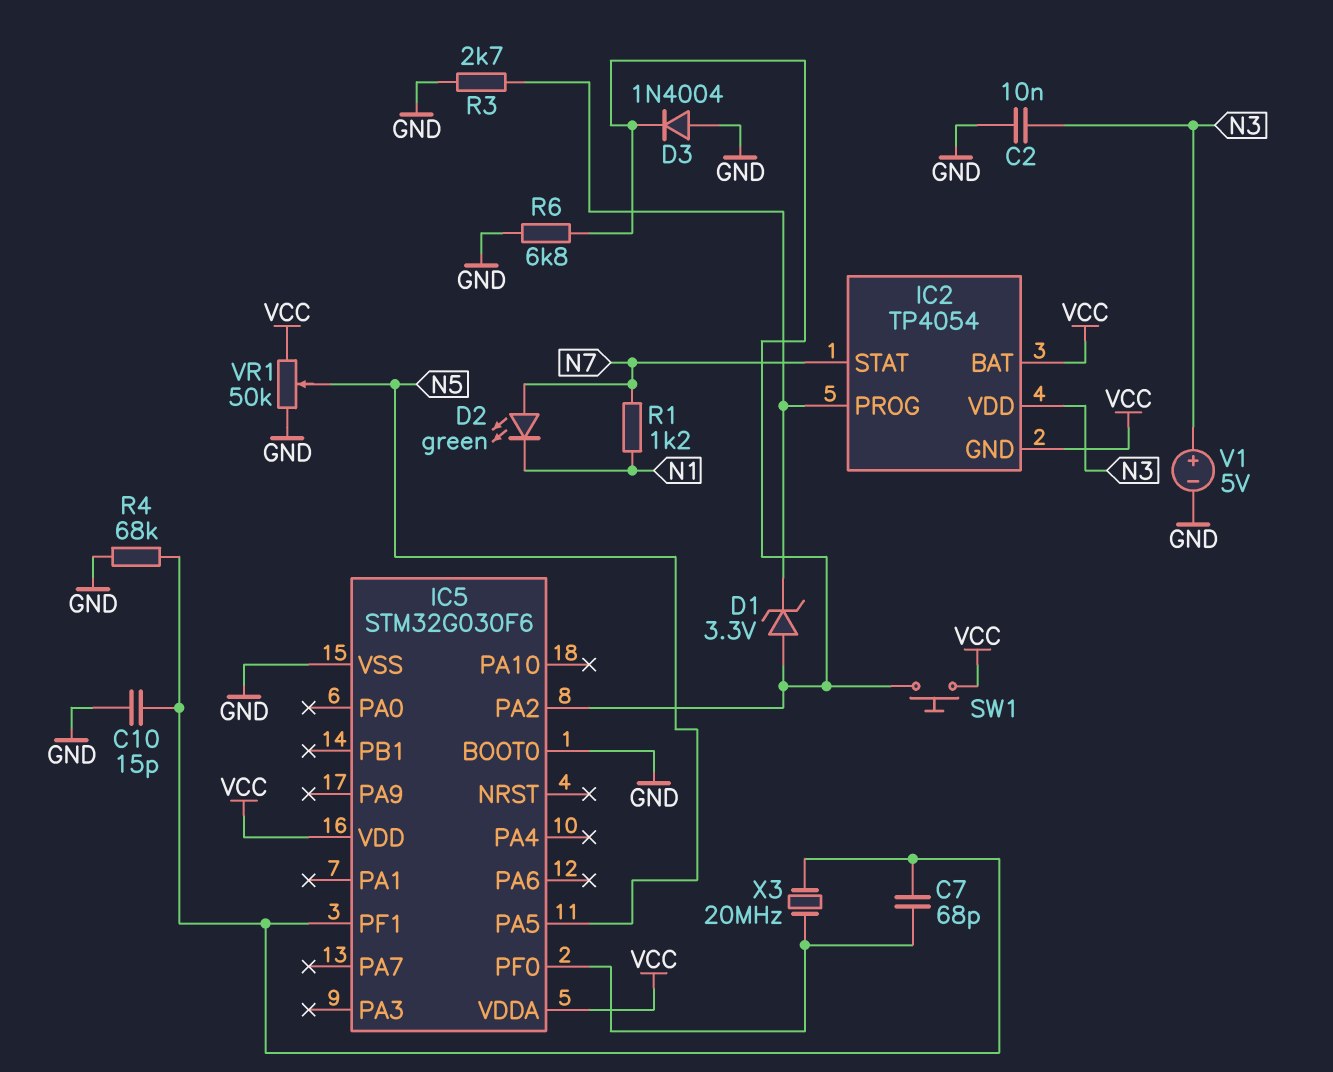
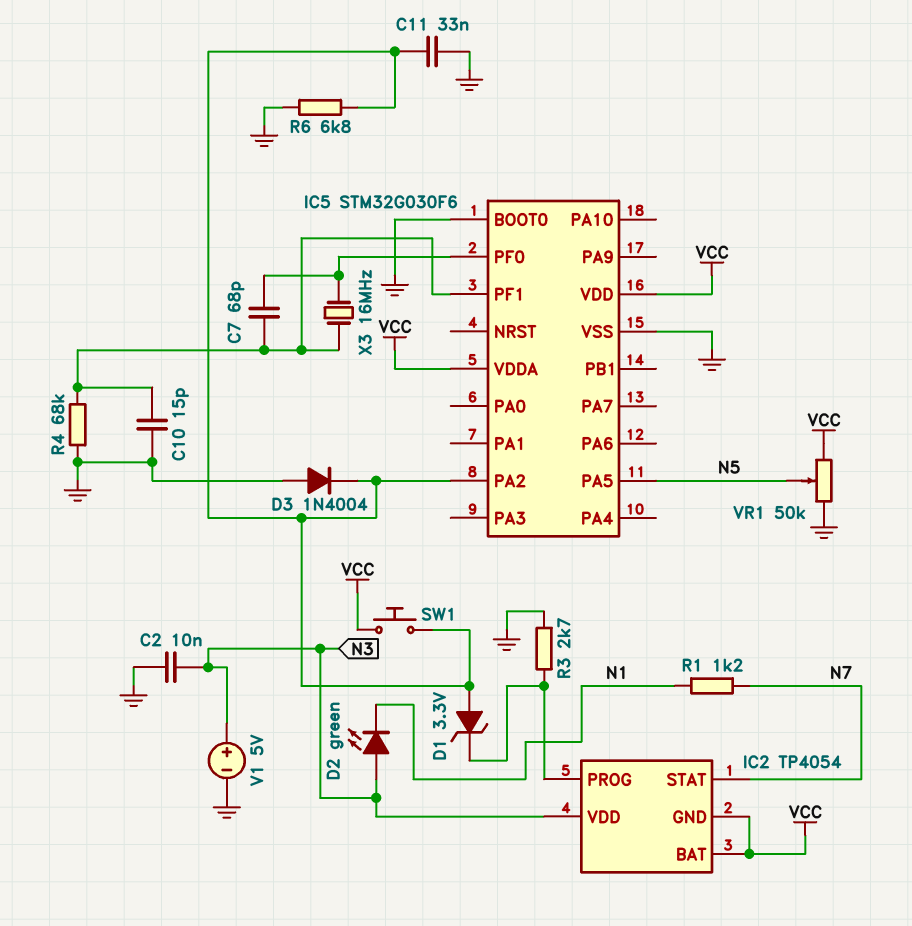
C11: none -> 33nF (GND, IC5/PA2)
D2: LED green (A N7, K N1) -> LED green (A N3, K N1)
X3: 20MHz (IC5/PF0, IC5/PF1) -> 16MHz (IC5/PF0, IC5/PF1)

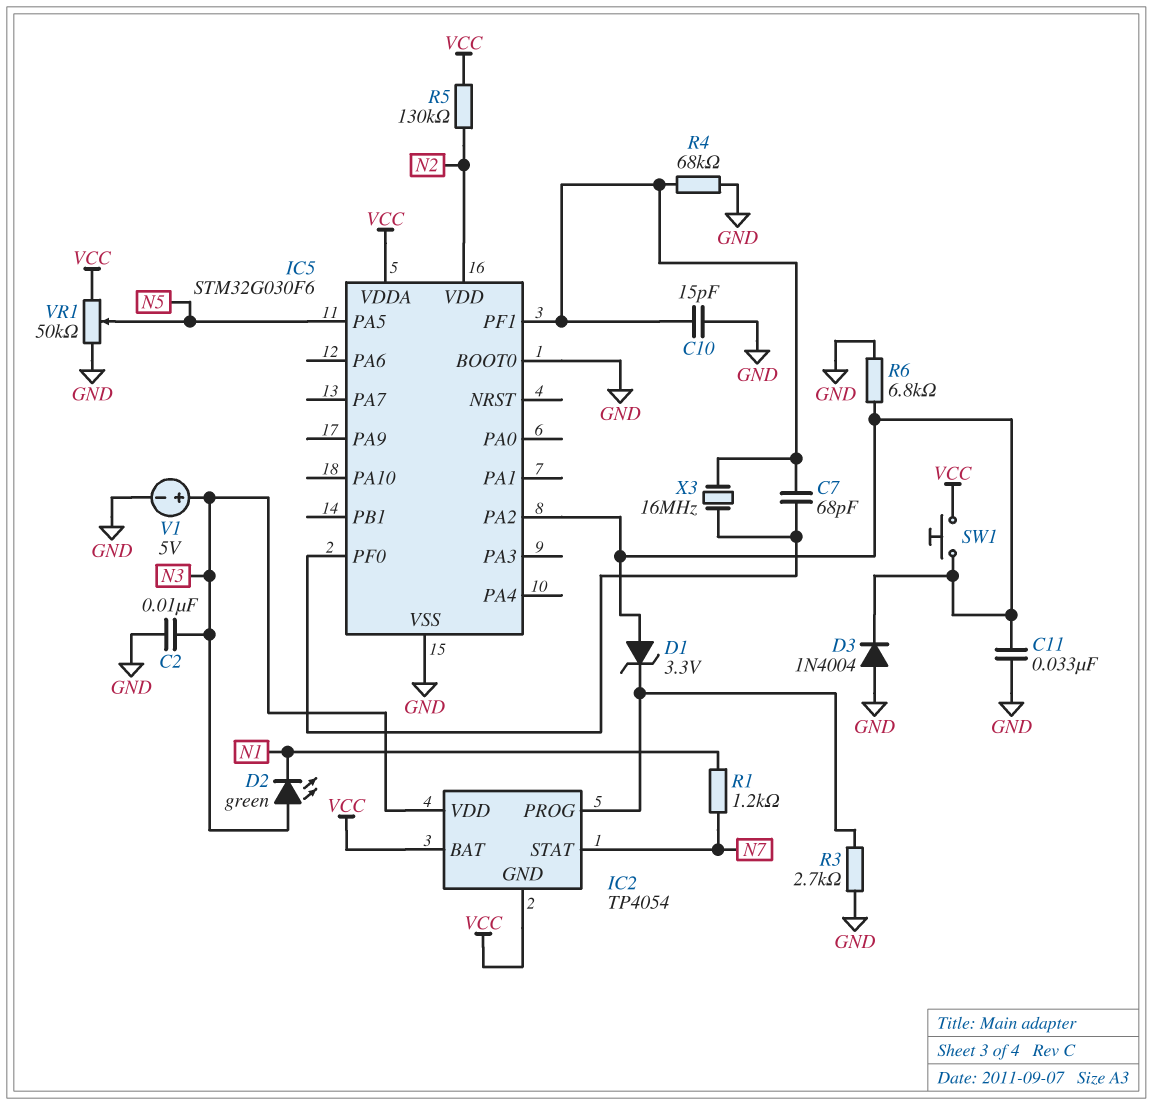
IC5 pin VDD: VCC -> N2
R5: none -> 130k (N2, VCC)

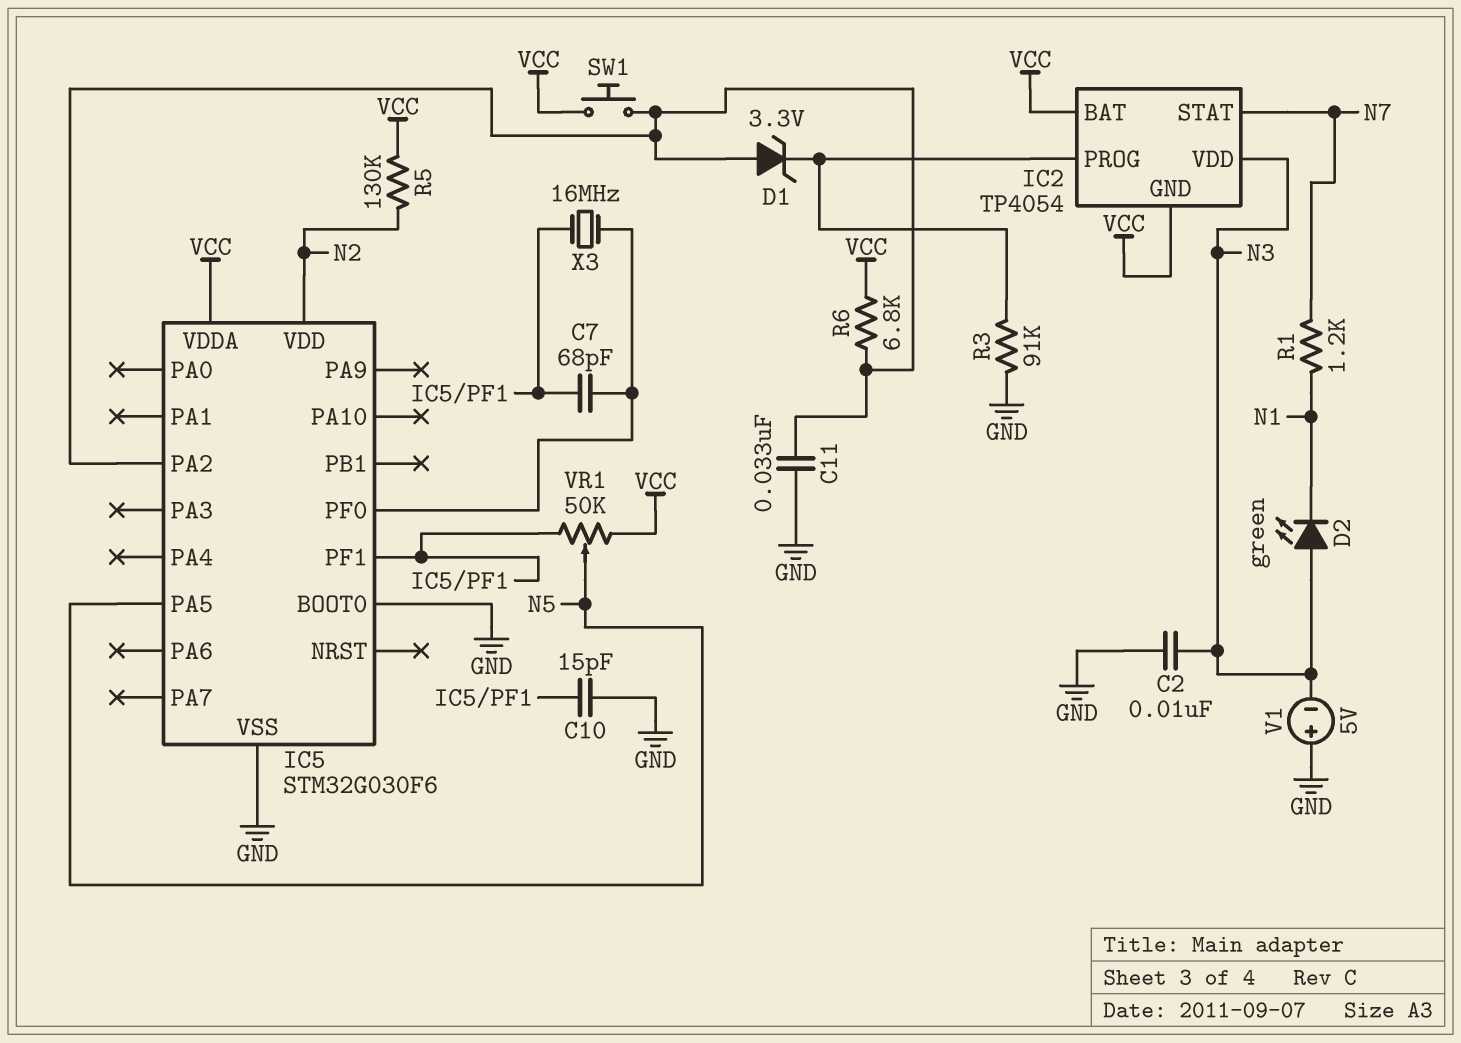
D3: diode 1N4004 (A GND, K IC5/PA2) -> none
R3: 2.7k (GND, IC2/PROG) -> 91k (GND, IC2/PROG)
R4: 68k (GND, IC5/PF1) -> none
R6: 6.8k (GND, IC5/PA2) -> 6.8k (IC5/PA2, VCC)
V1: 5V (plus N3, minus GND) -> 5V (plus GND, minus N3)
VR1: 50k (GND, VCC, wiper N5) -> 50k (IC5/PF1, VCC, wiper N5)

